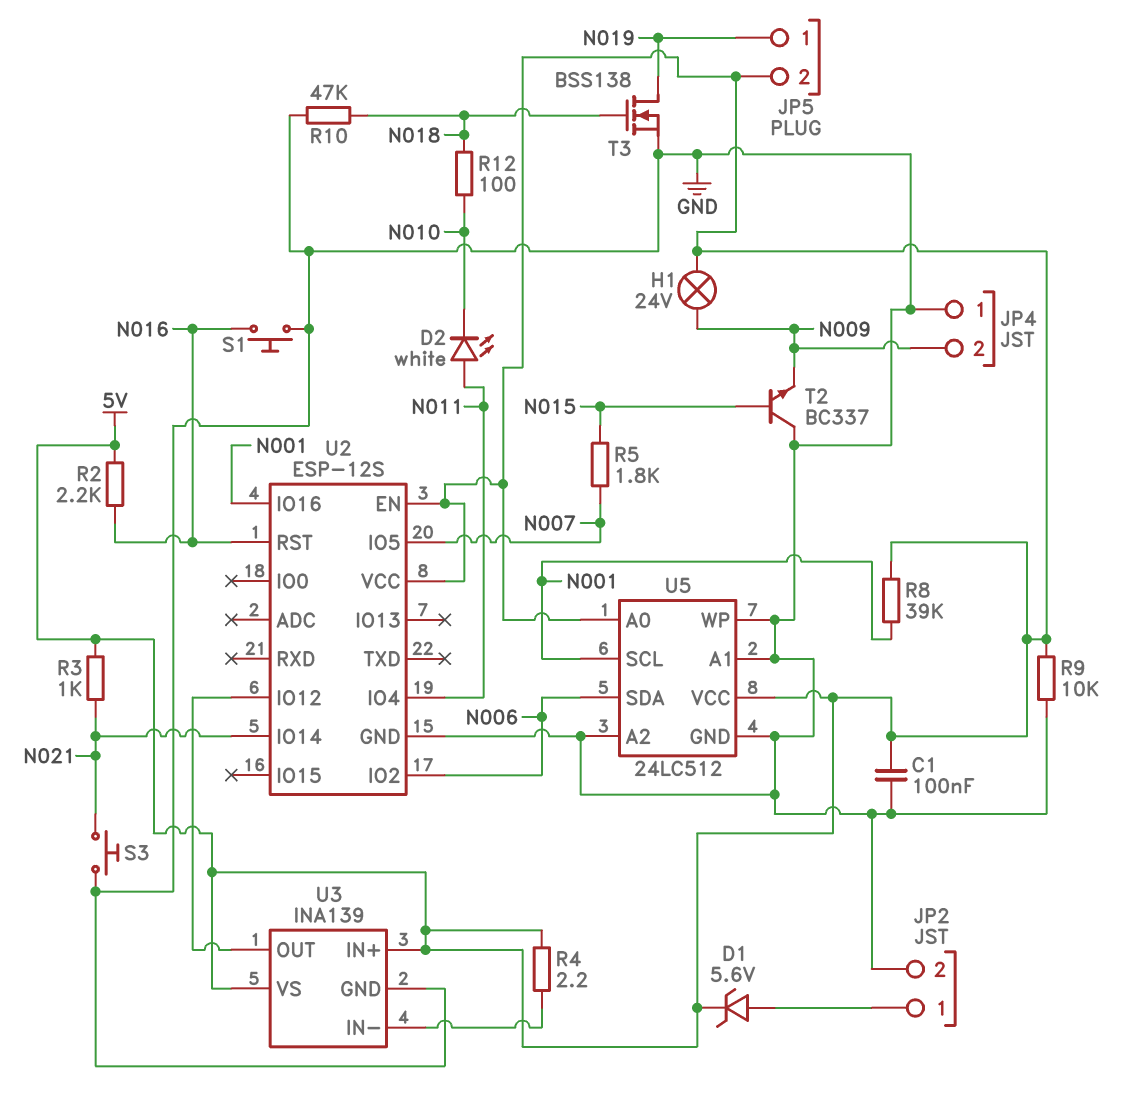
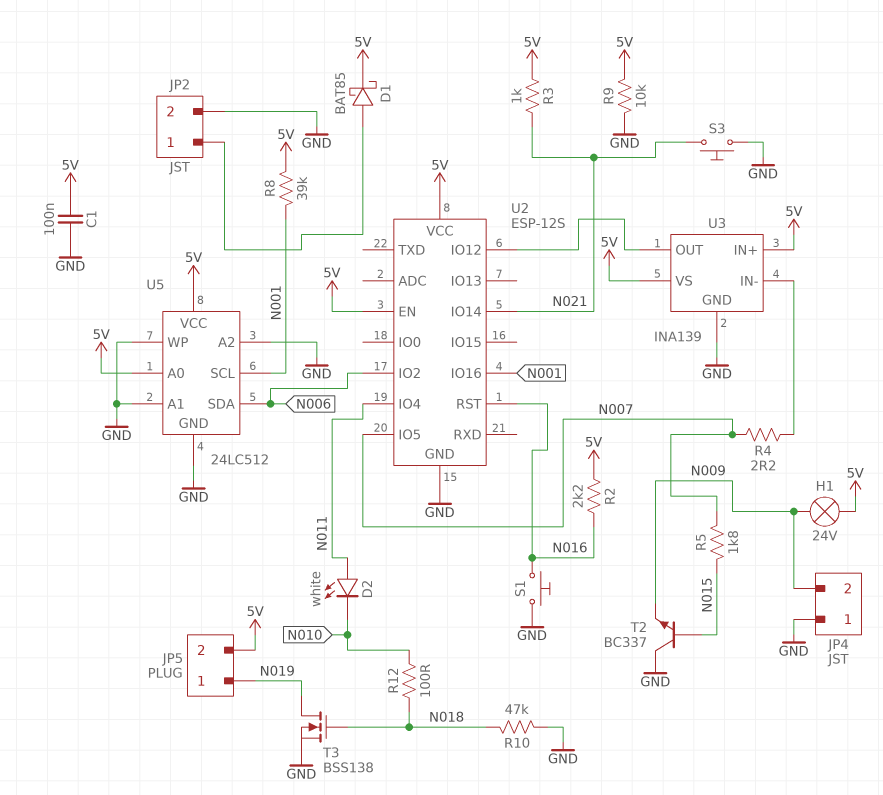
D1: zener 5.6V (A JP2/1, K 5V) -> schottky BAT85 (A JP2/1, K 5V)
R4: 2.2 (5V, U3/IN-) -> 2.2 (N007, U3/IN-)

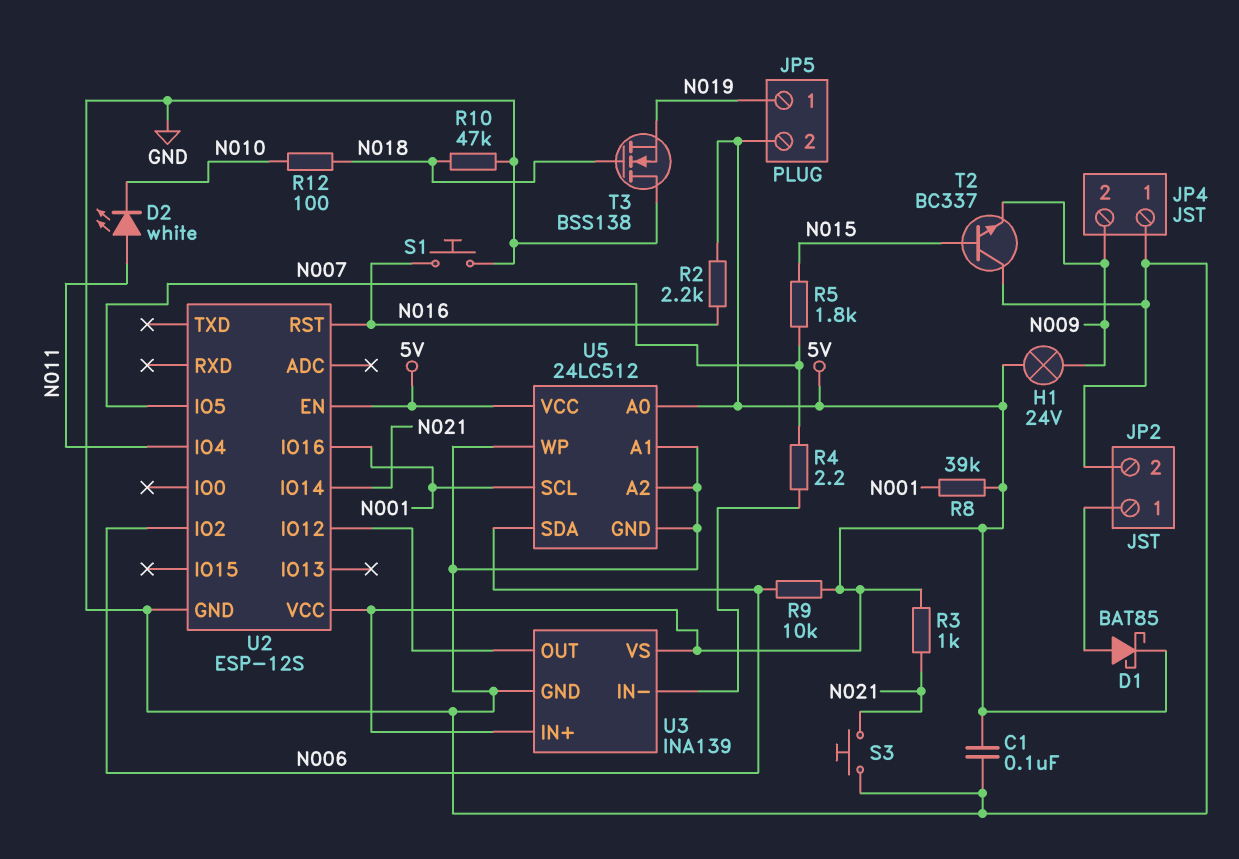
R9: 10k (5V, GND) -> 10k (5V, N006)
T3: NMOS BSS138 (G N018, D N019, S GND) -> NMOS BSS138 (G N018, D GND, S N019)

